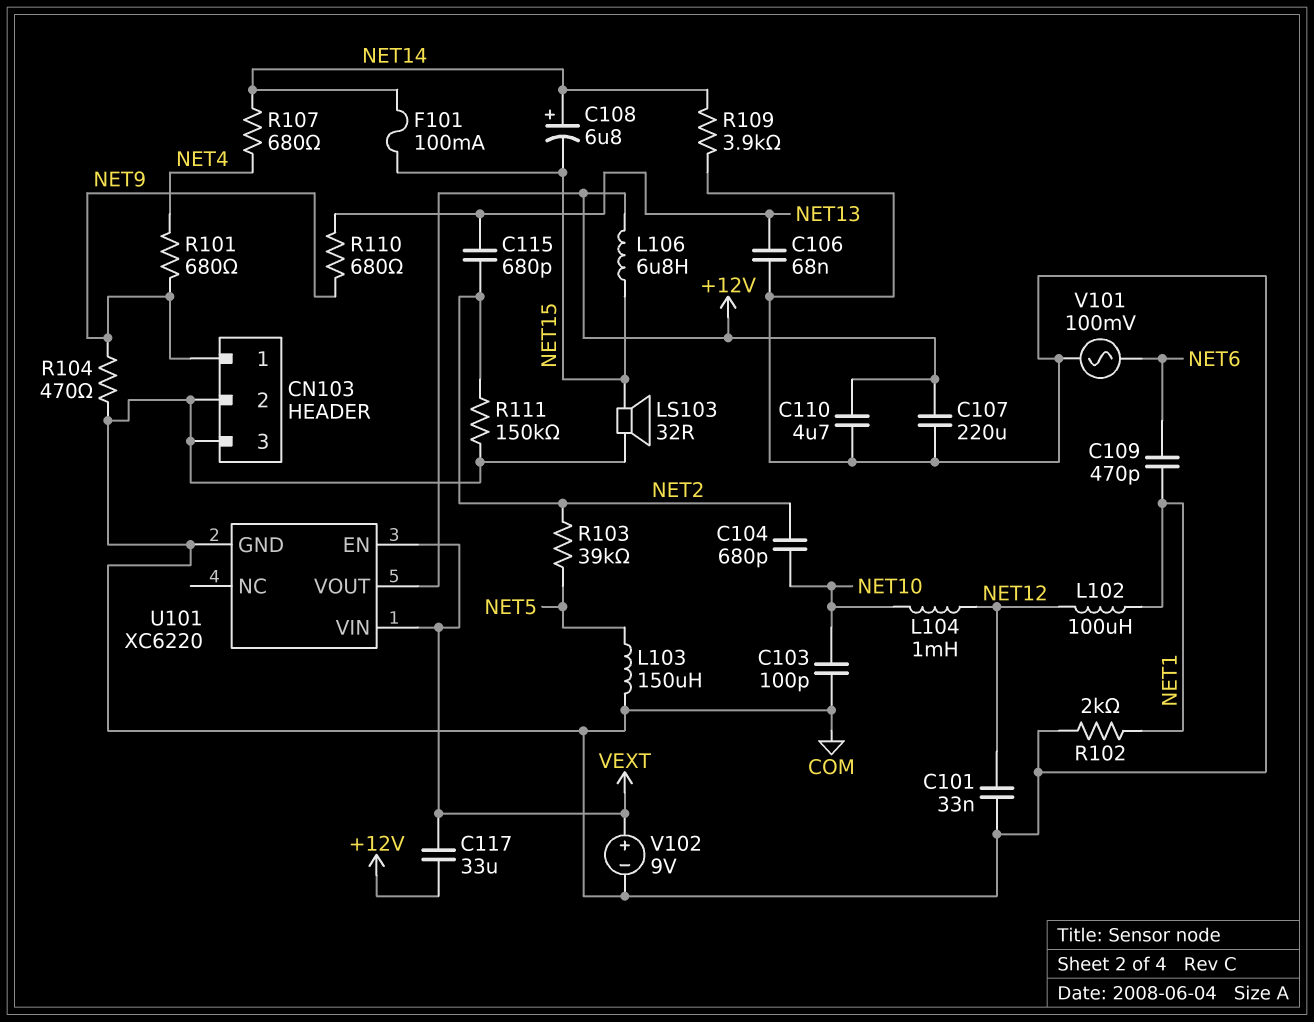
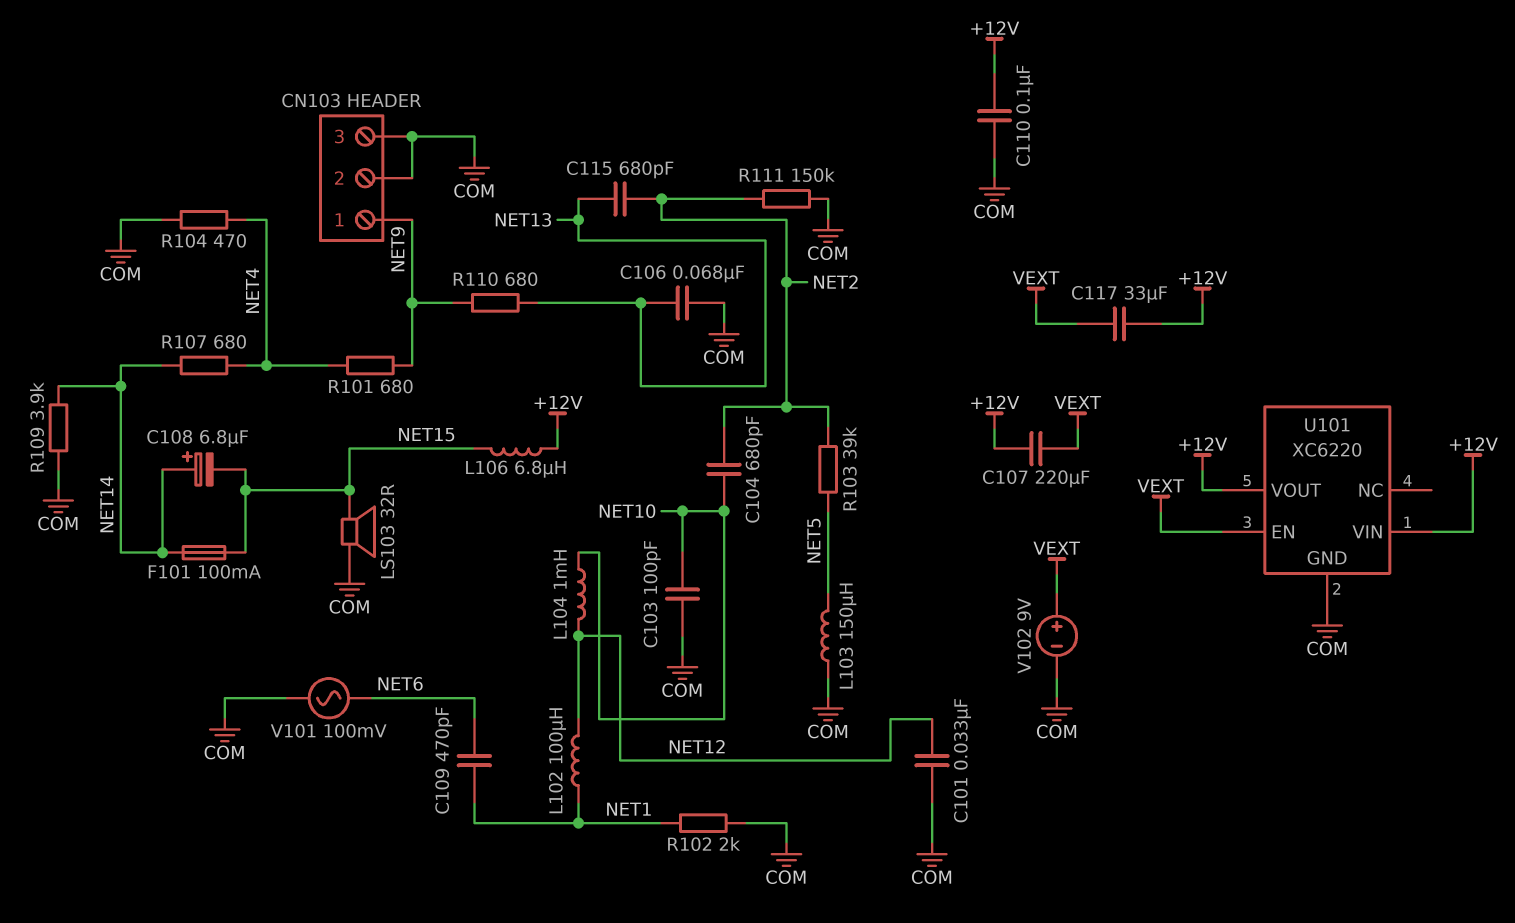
C107: 220uF (+12V, COM) -> 220uF (+12V, VEXT)
C110: 4.7uF (+12V, COM) -> 100nF (+12V, COM)
R104: 470 (COM, NET9) -> 470 (COM, NET4)
U101 pin VIN: VEXT -> +12V

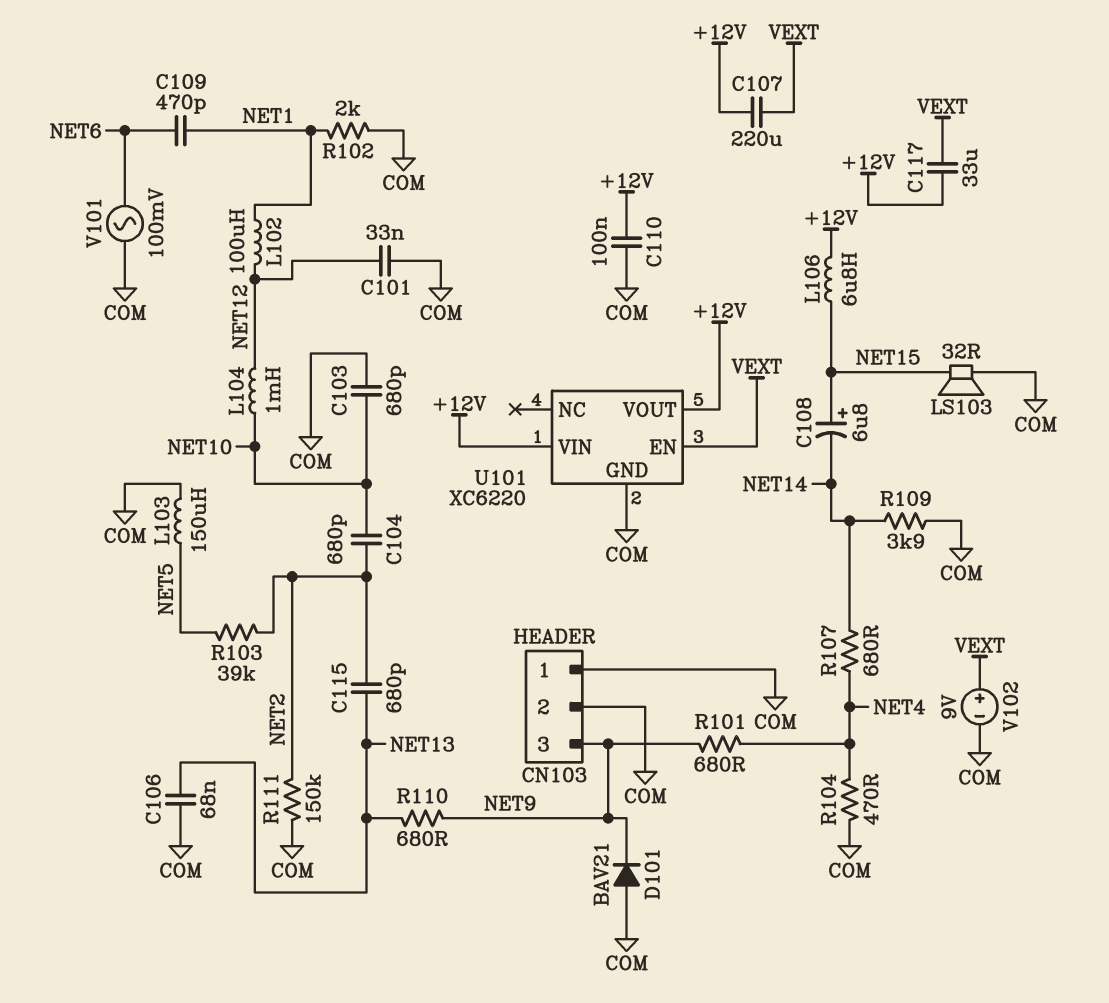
C103: 100pF (COM, NET10) -> 680pF (COM, NET10)
C108: 6.8uF (plus NET14, minus NET15) -> 6.8uF (plus NET15, minus NET14)
CN103 pin 1: NET9 -> COM
CN103 pin 3: COM -> NET9
D101: none -> diode BAV21 (A COM, K NET9)
F101: 100mA (NET14, NET15) -> none

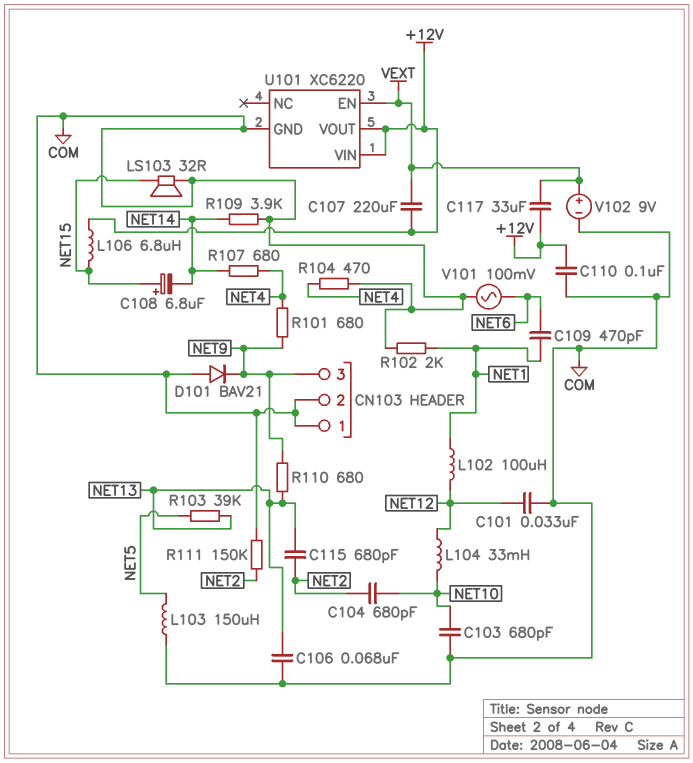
L104: 1mH (NET10, NET12) -> 33mH (NET10, NET12)
R103: 39k (NET2, NET5) -> 39k (NET5, NET13)

